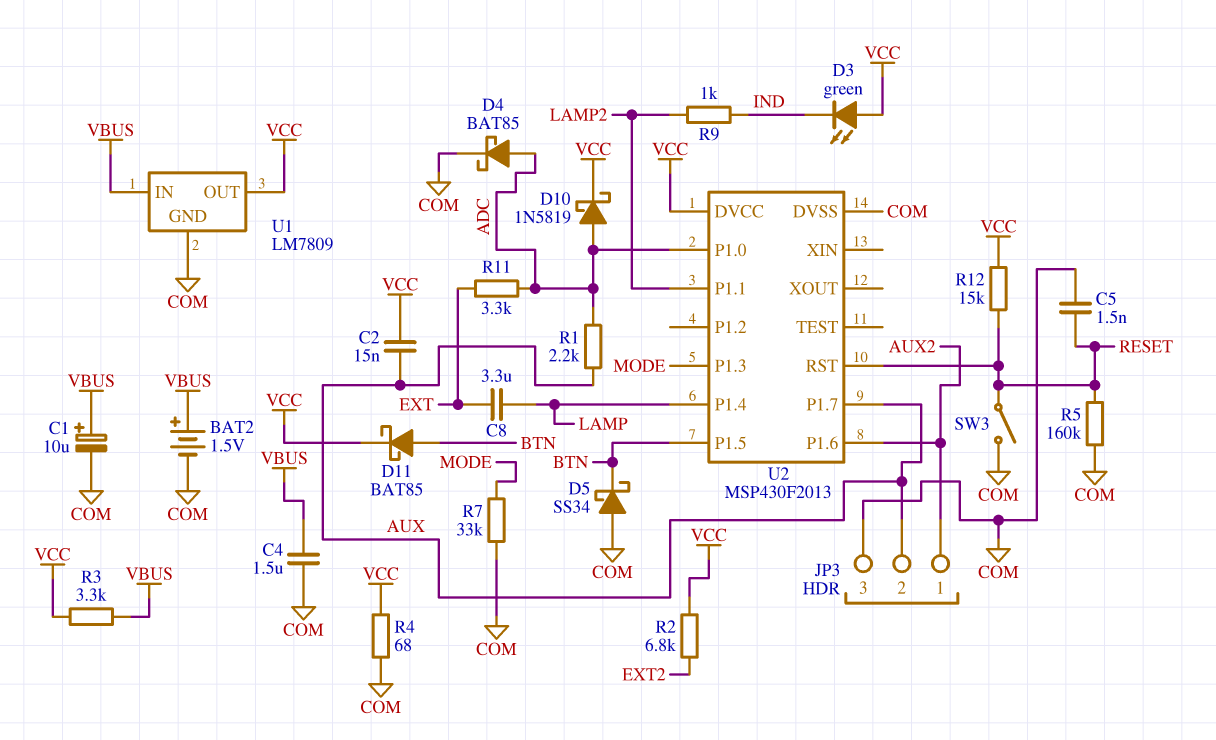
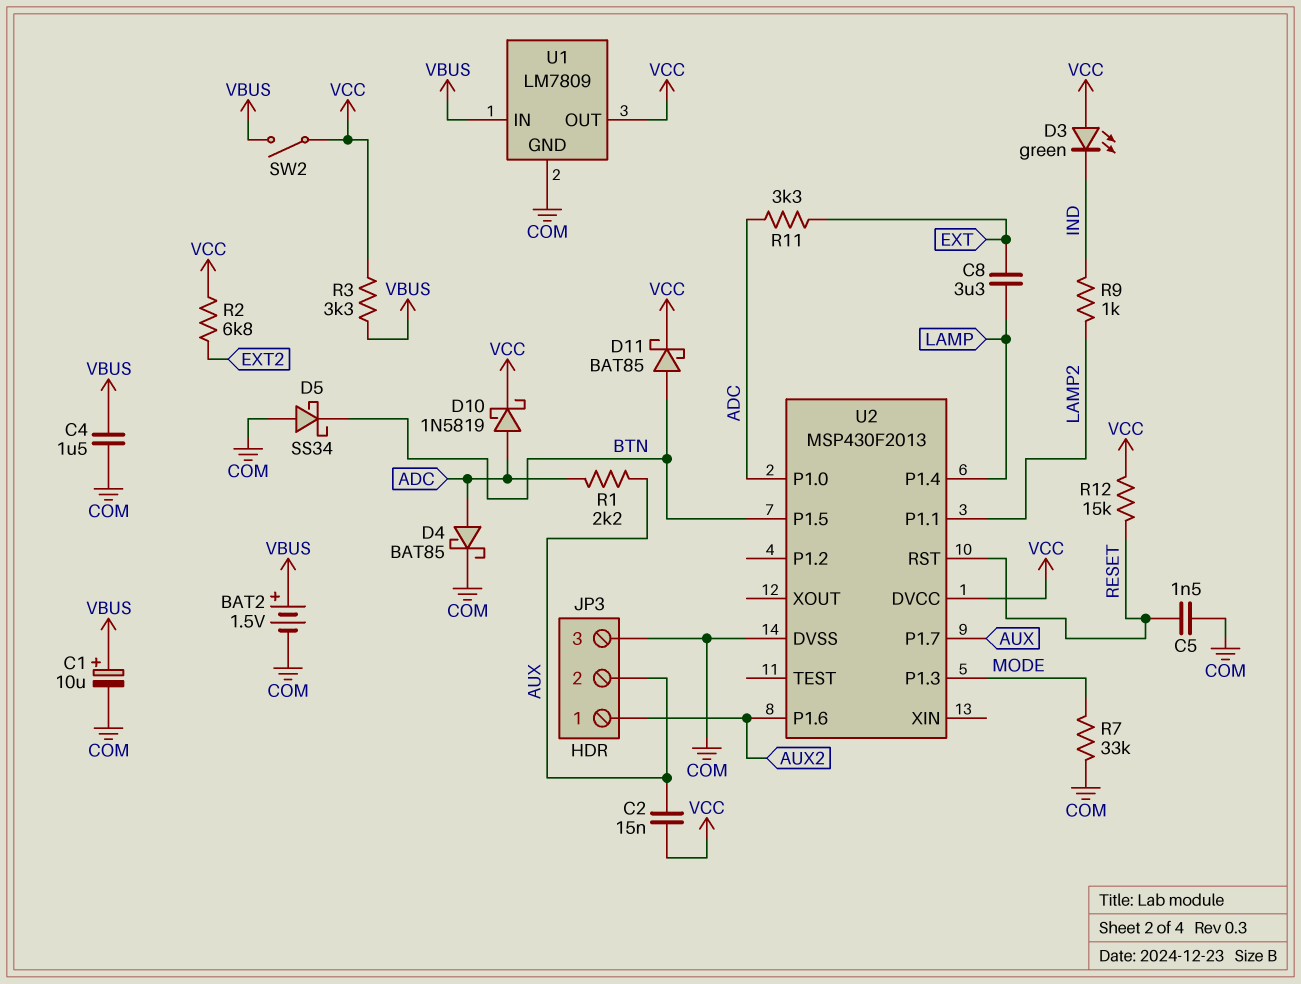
R4: 68 (COM, VCC) -> none
R5: 160k (COM, RESET) -> none
SW2: none -> switch (VBUS, VCC)
SW3: switch (COM, RESET) -> none

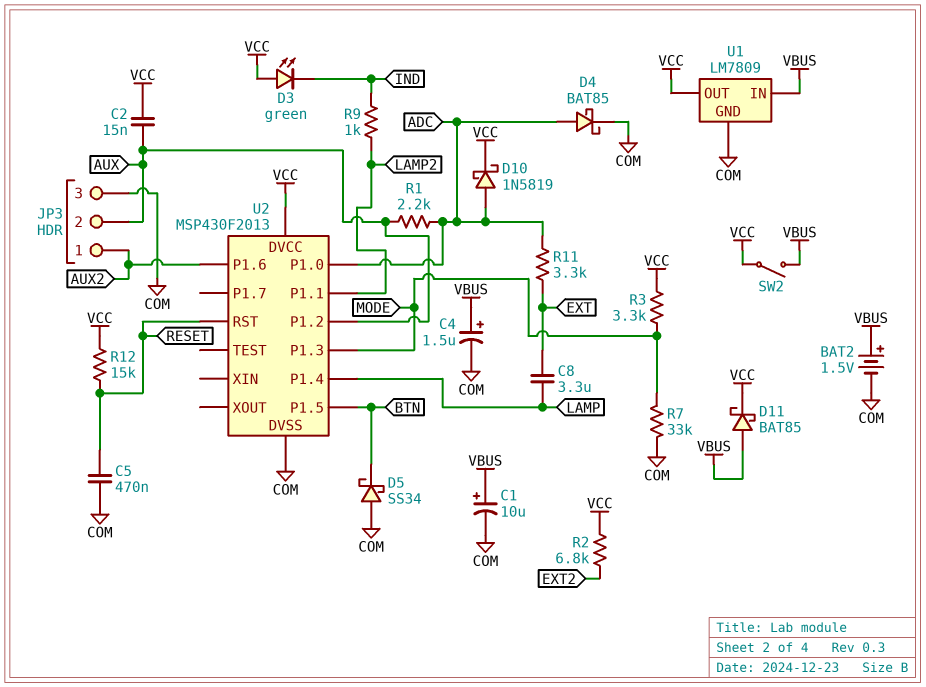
C4: 1.5uF (COM, VBUS) -> 1.5uF (plus VBUS, minus COM)
C5: 1.5nF (COM, RESET) -> 470nF (COM, RESET)
D11: schottky BAT85 (A BTN, K VCC) -> schottky BAT85 (A VBUS, K VCC)
R3: 3.3k (VBUS, VCC) -> 3.3k (MODE, VCC)
U2 pin P1.2: none -> AUX
U2 pin P1.7: AUX -> none

